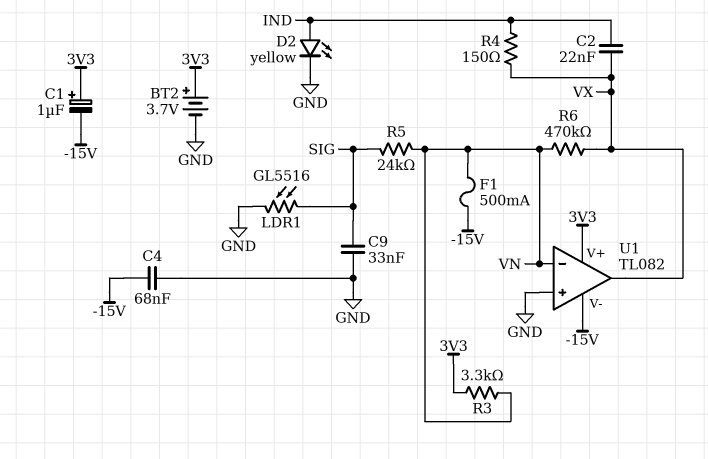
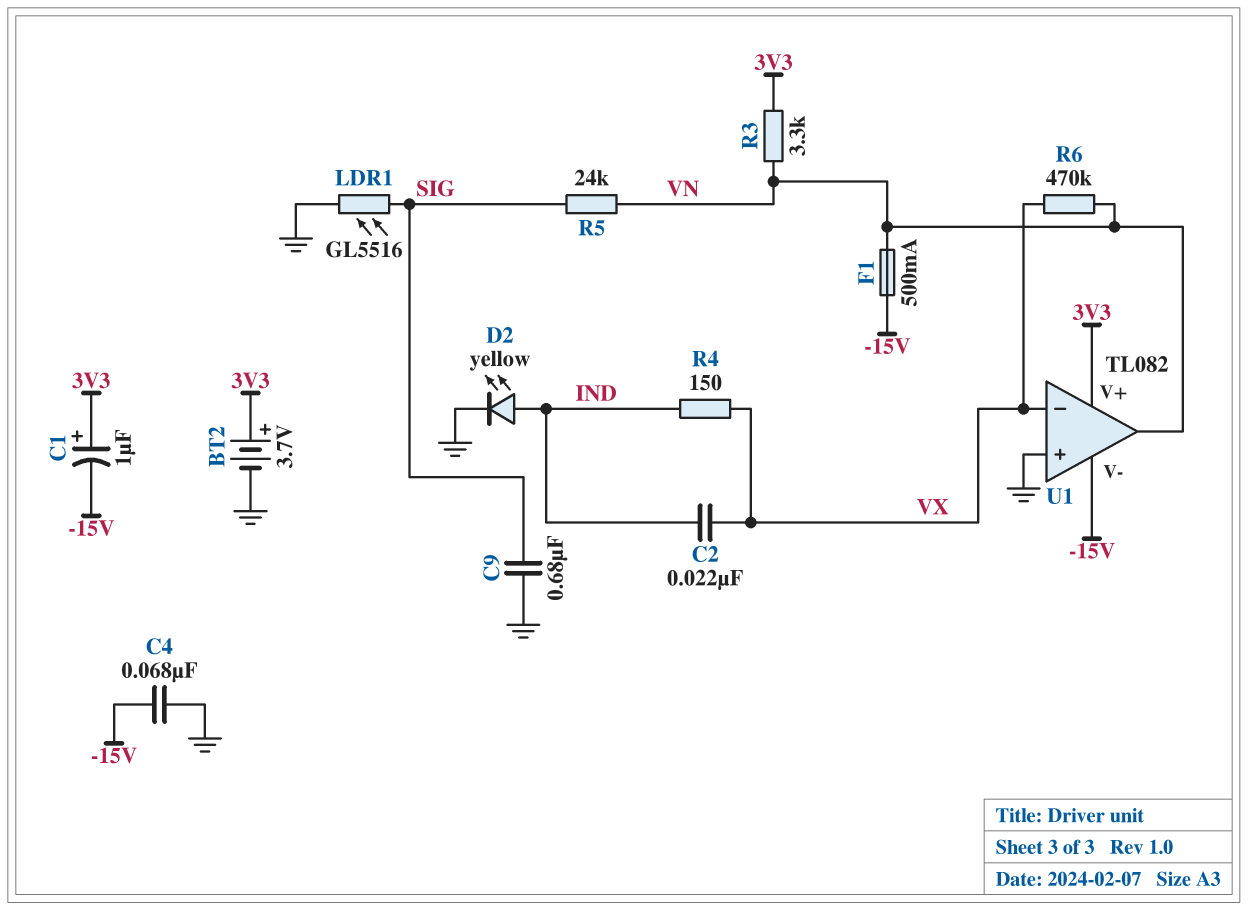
C9: 33nF (GND, SIG) -> 680nF (GND, SIG)
U1 pin in-: VN -> VX
U1 pin out: VX -> VN

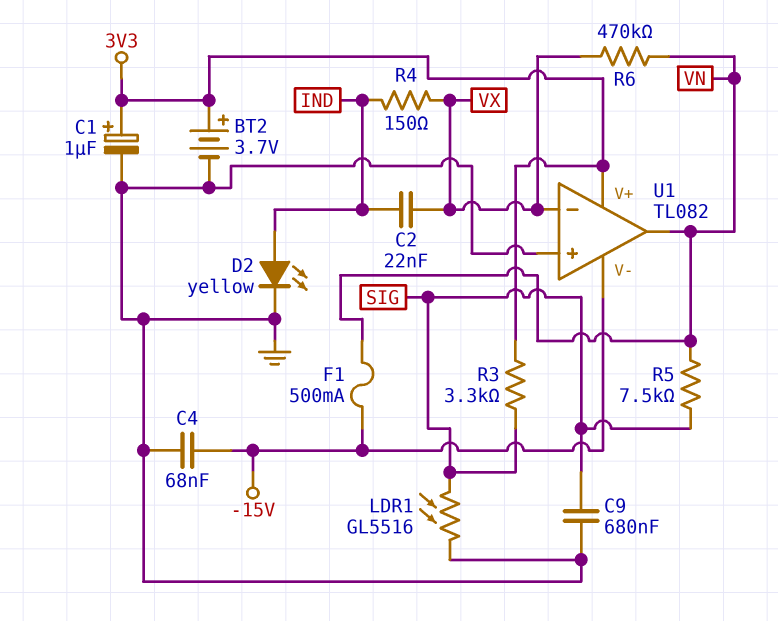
C1: 1uF (plus 3V3, minus -15V) -> 1uF (plus 3V3, minus GND)
R3: 3.3k (3V3, VN) -> 3.3k (3V3, SIG)
R5: 24k (SIG, VN) -> 7.5k (SIG, VN)

